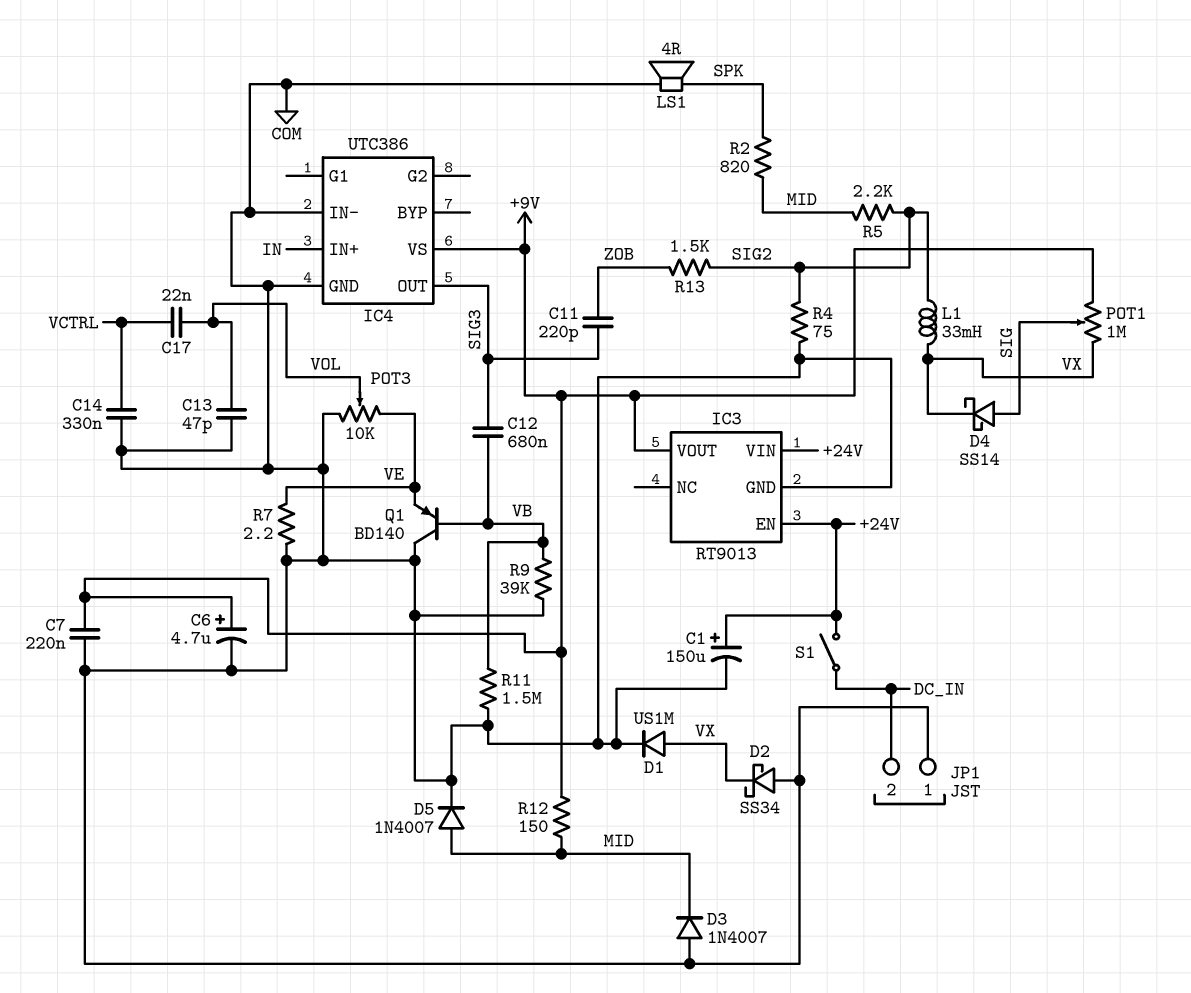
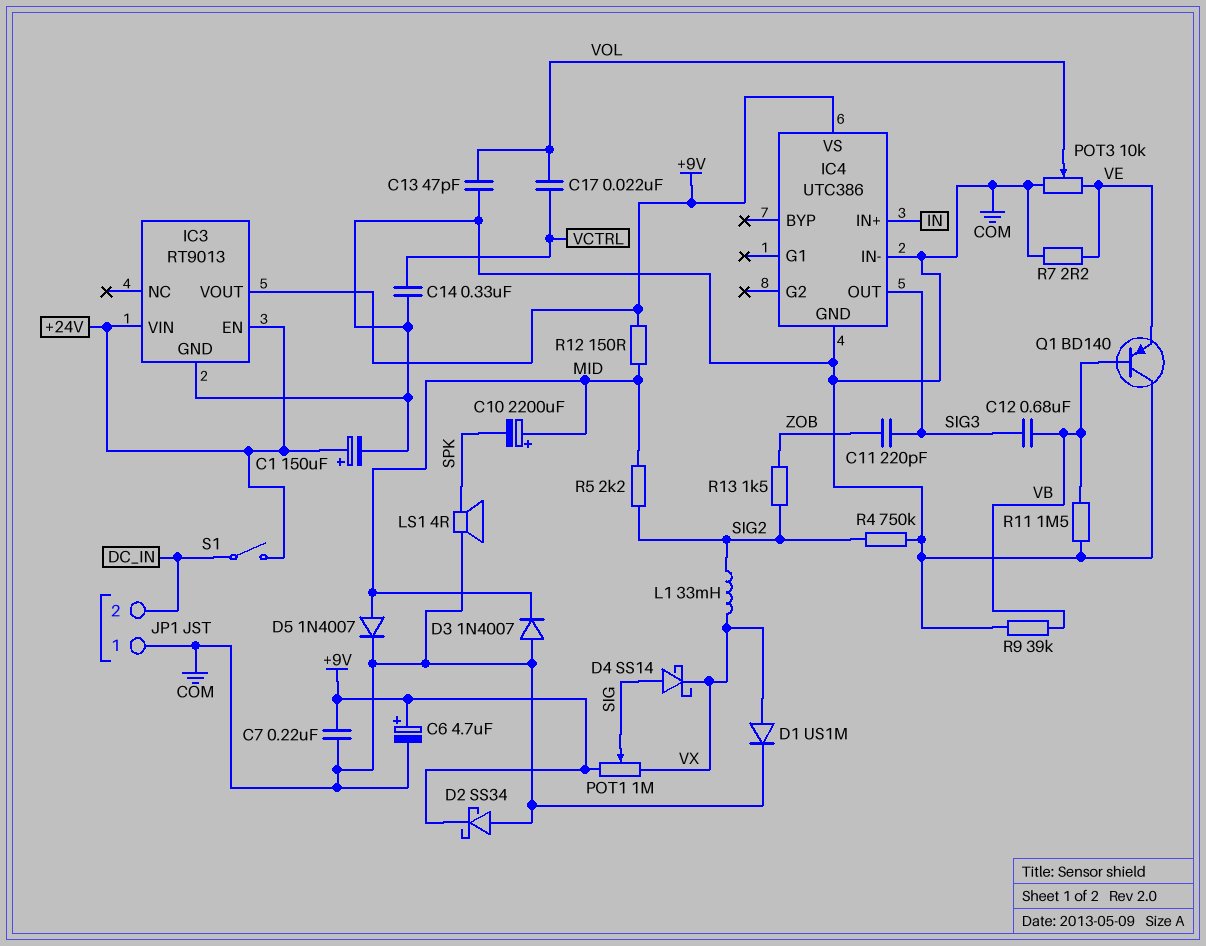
C10: none -> 2200uF (plus MID, minus SPK)
D2: schottky SS34 (A COM, K VX) -> schottky SS34 (A COM, K +9V)
R2: 820 (MID, SPK) -> none
R4: 75 (COM, SIG2) -> 750k (COM, SIG2)

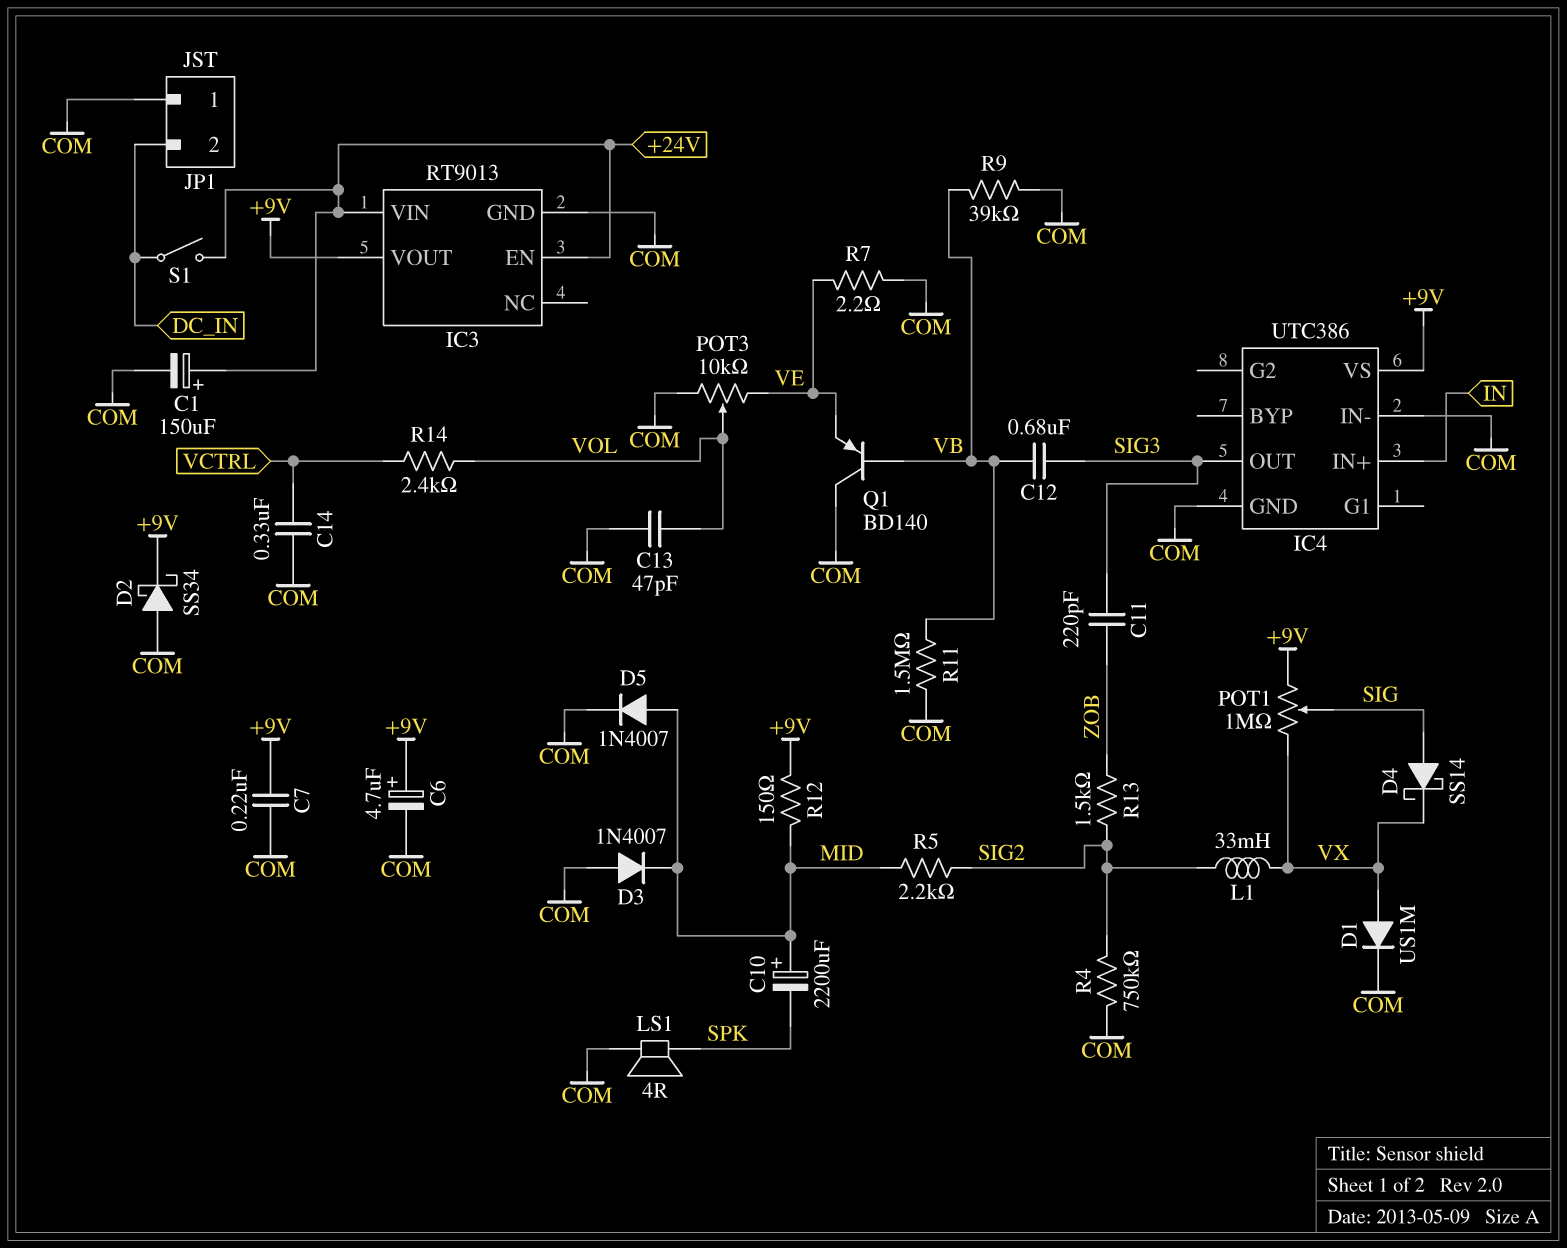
C17: 22nF (VCTRL, VOL) -> none
R14: none -> 2.4k (VCTRL, VOL)

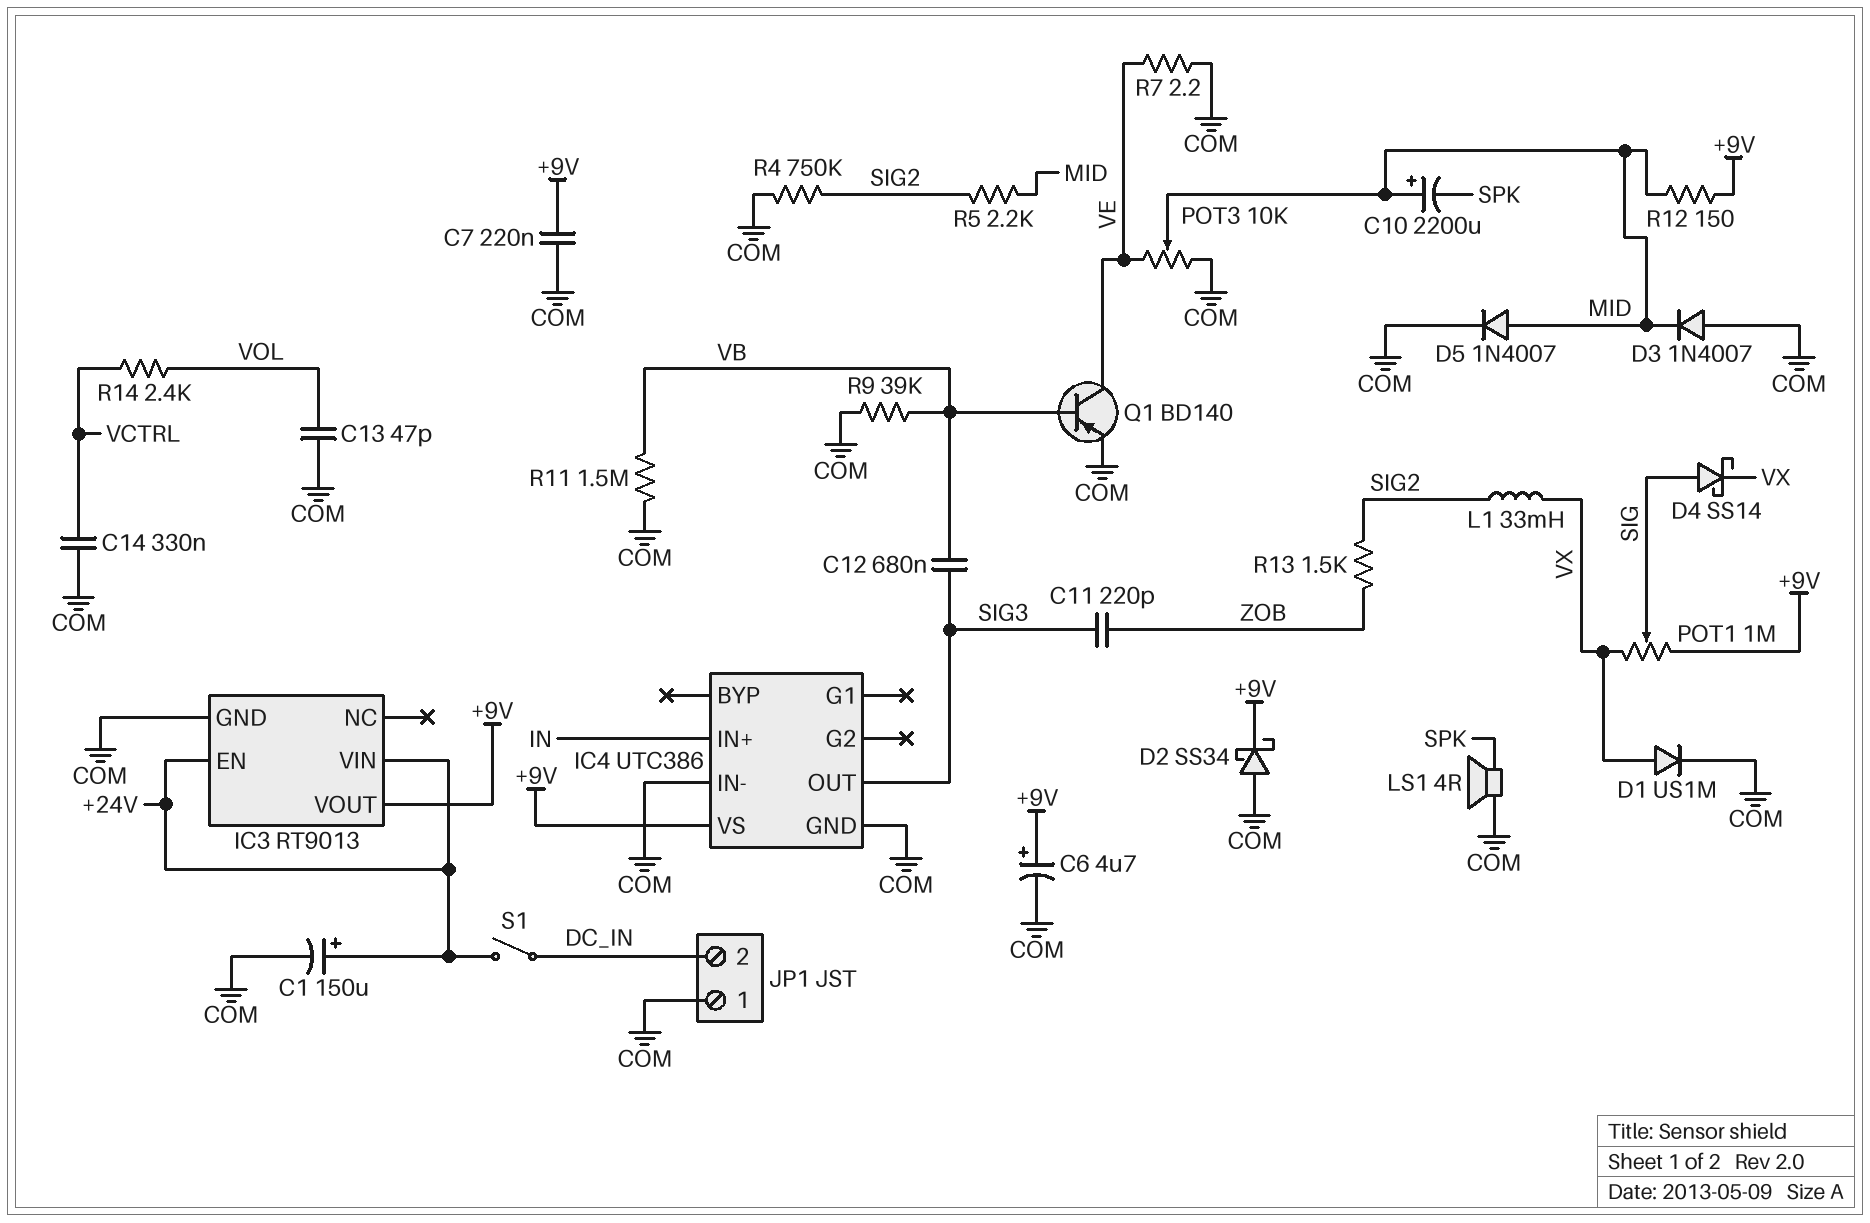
POT3: 10k (COM, VE, wiper VOL) -> 10k (COM, VE, wiper MID)
Q1: PNP BD140 (B VB, C COM, E VE) -> PNP BD140 (B VB, C VE, E COM)

